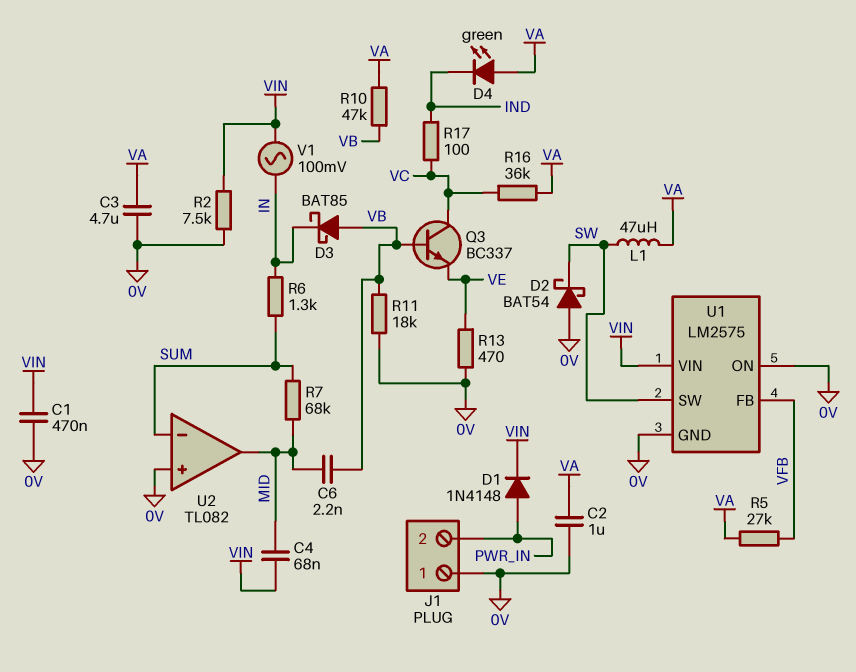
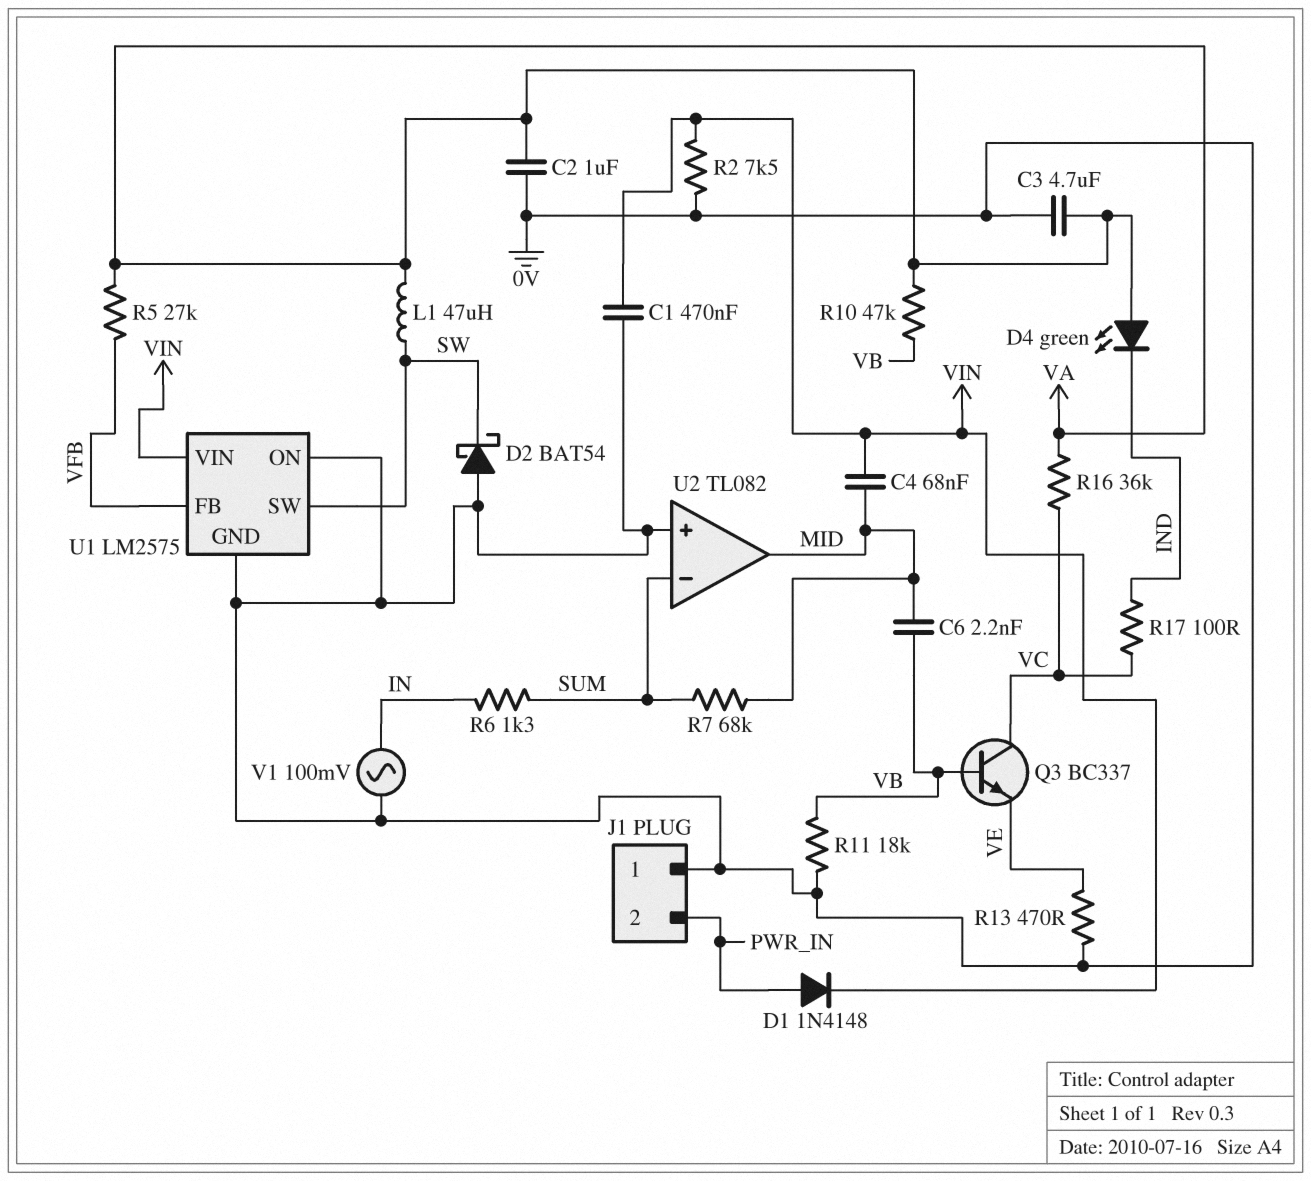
D3: schottky BAT85 (A VB, K IN) -> none
V1: AC 100mV (IN, VIN) -> AC 100mV (0V, IN)

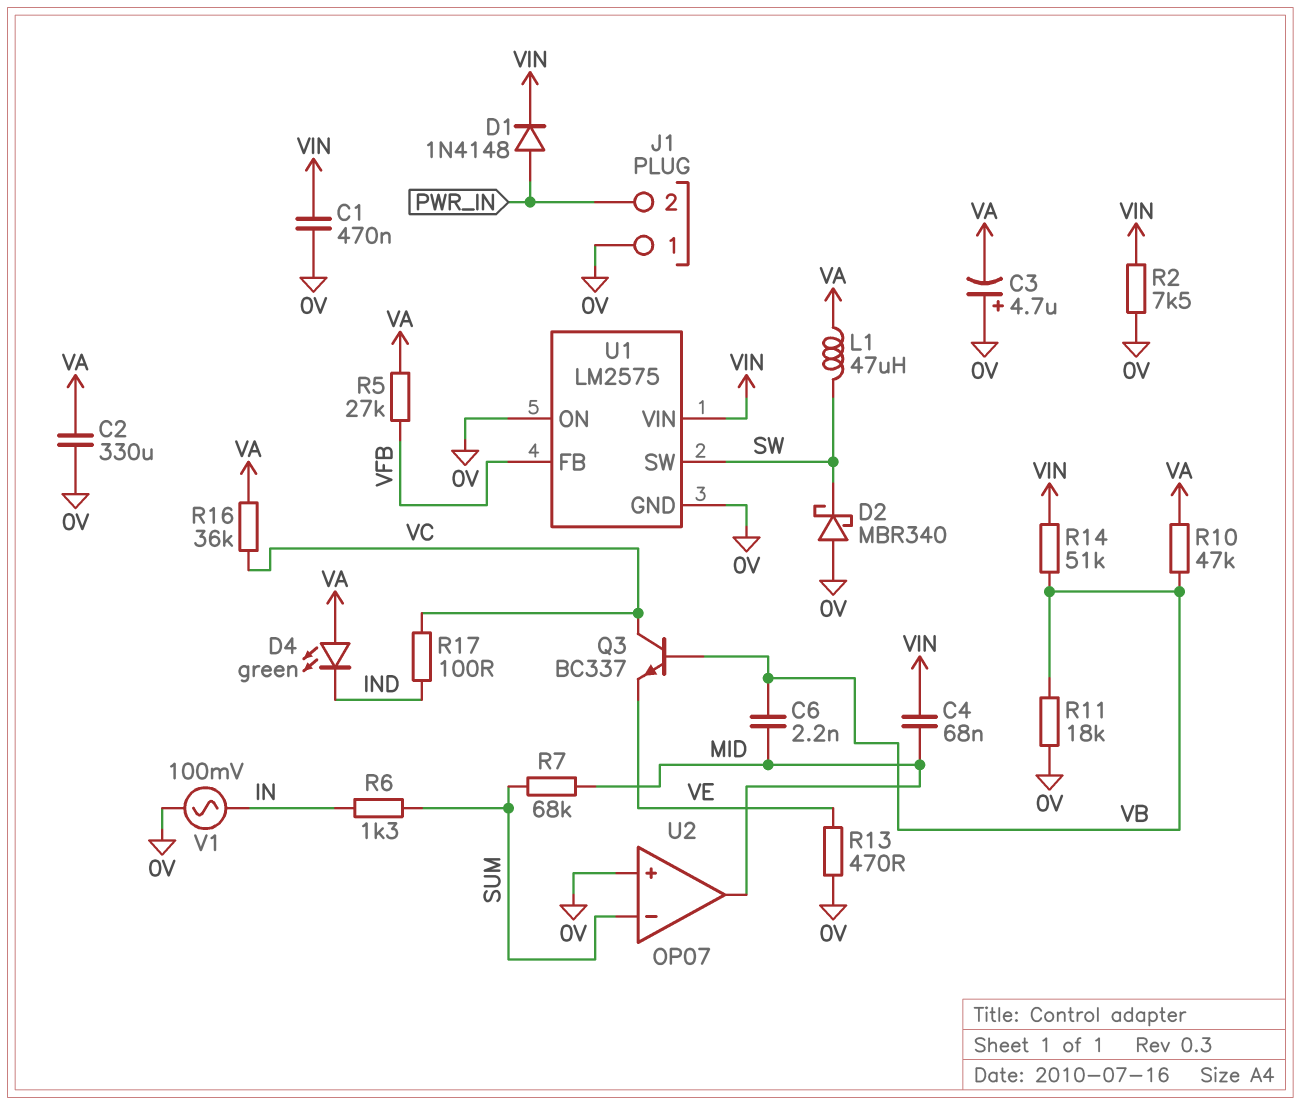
C2: 1uF (0V, VA) -> 330uF (0V, VA)
C3: 4.7uF (0V, VA) -> 4.7uF (plus 0V, minus VA)
D2: schottky BAT54 (A 0V, K SW) -> schottky MBR340 (A 0V, K SW)
R14: none -> 51k (VB, VIN)
U2: TL082 -> OP07

